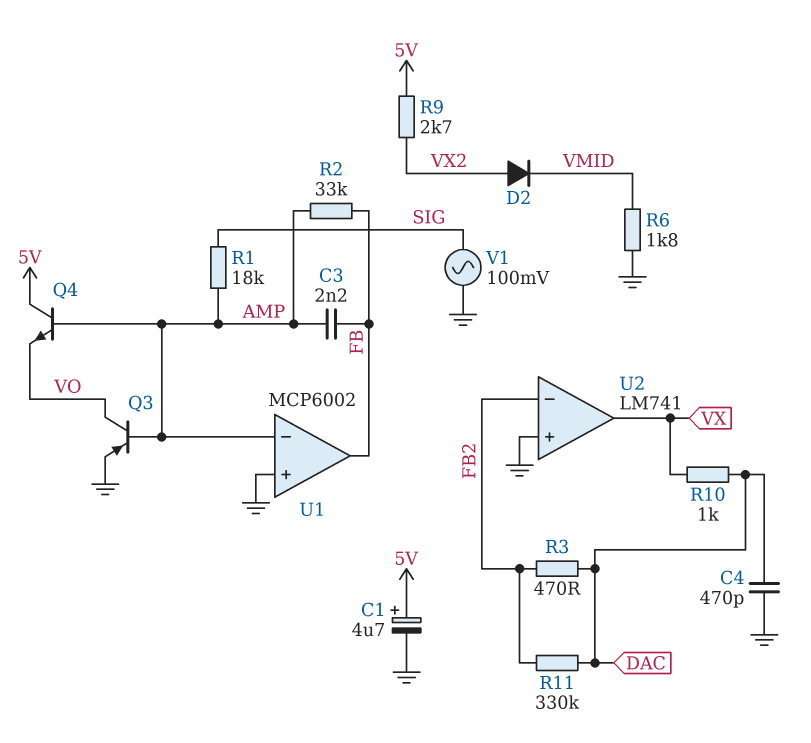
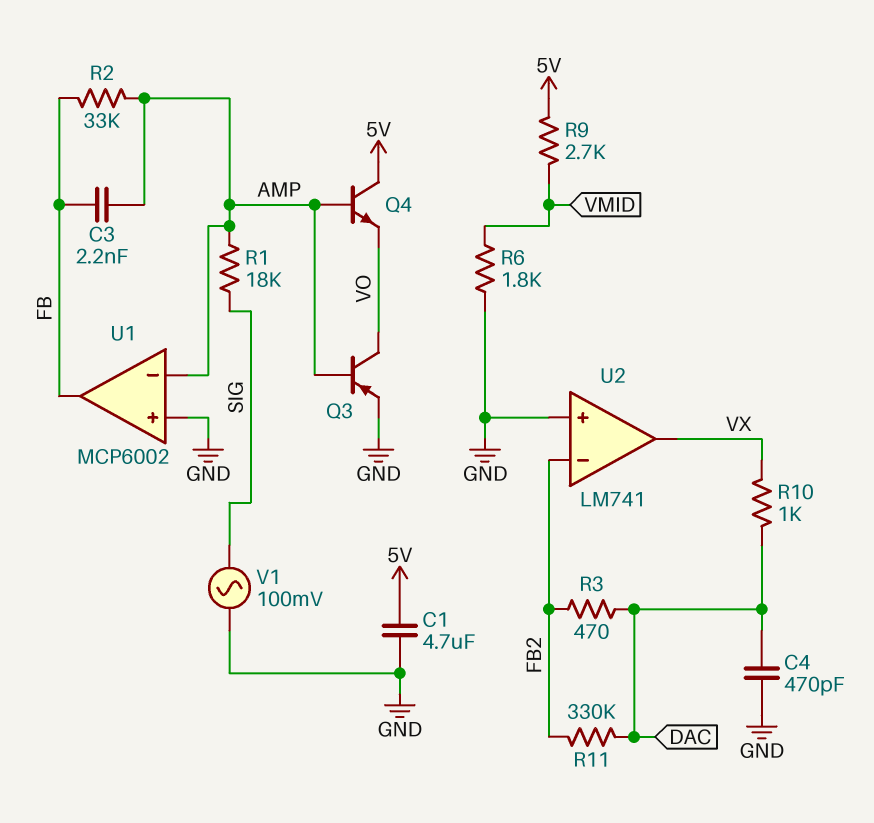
C1: 4.7uF (plus 5V, minus GND) -> 4.7uF (5V, GND)
D2: diode (A VX2, K VMID) -> none
R9: 2.7k (5V, VX2) -> 2.7k (5V, VMID)

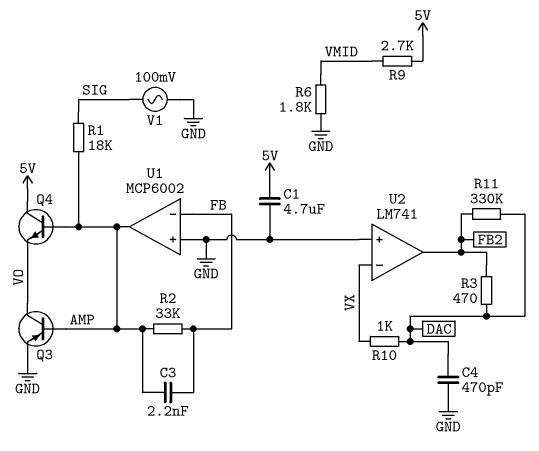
U1 pin in-: AMP -> FB
U1 pin out: FB -> AMP
U2 pin in-: FB2 -> VX
U2 pin out: VX -> FB2

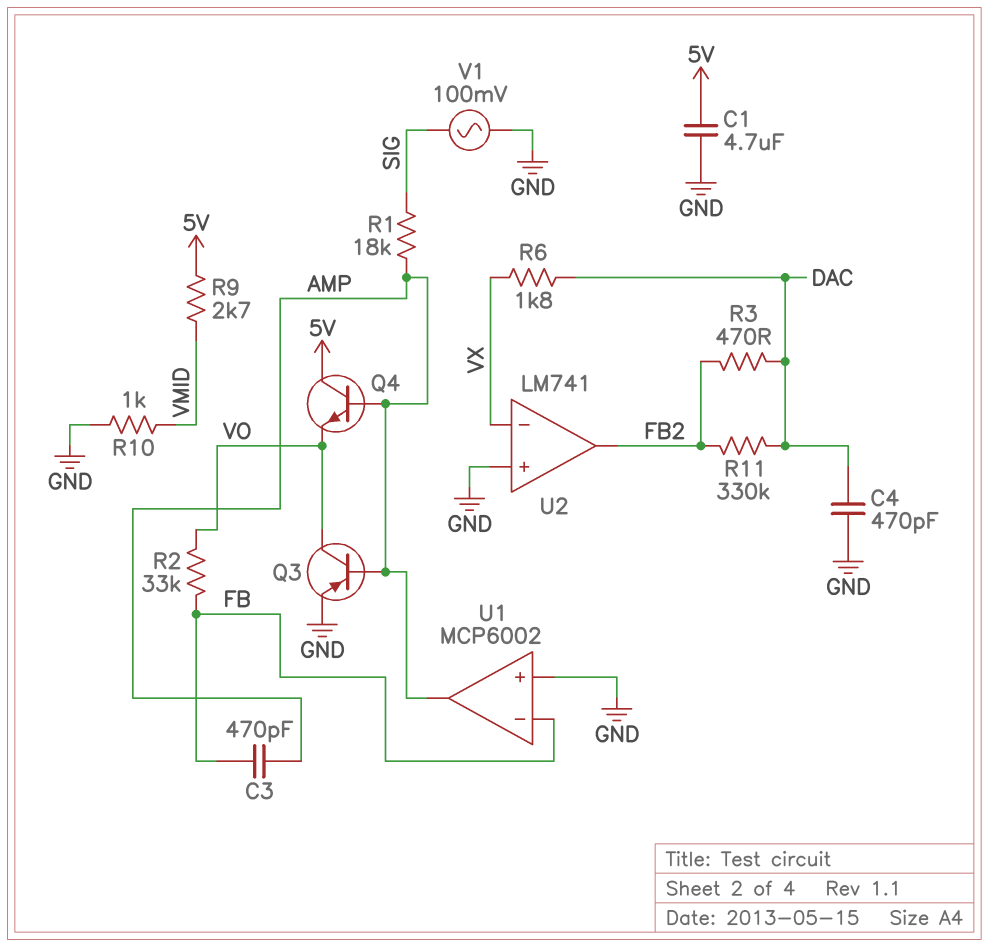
C3: 2.2nF (AMP, FB) -> 470pF (AMP, FB)
R2: 33k (AMP, FB) -> 33k (FB, VO)
R6: 1.8k (GND, VMID) -> 1.8k (DAC, VX)
R10: 1k (DAC, VX) -> 1k (GND, VMID)

